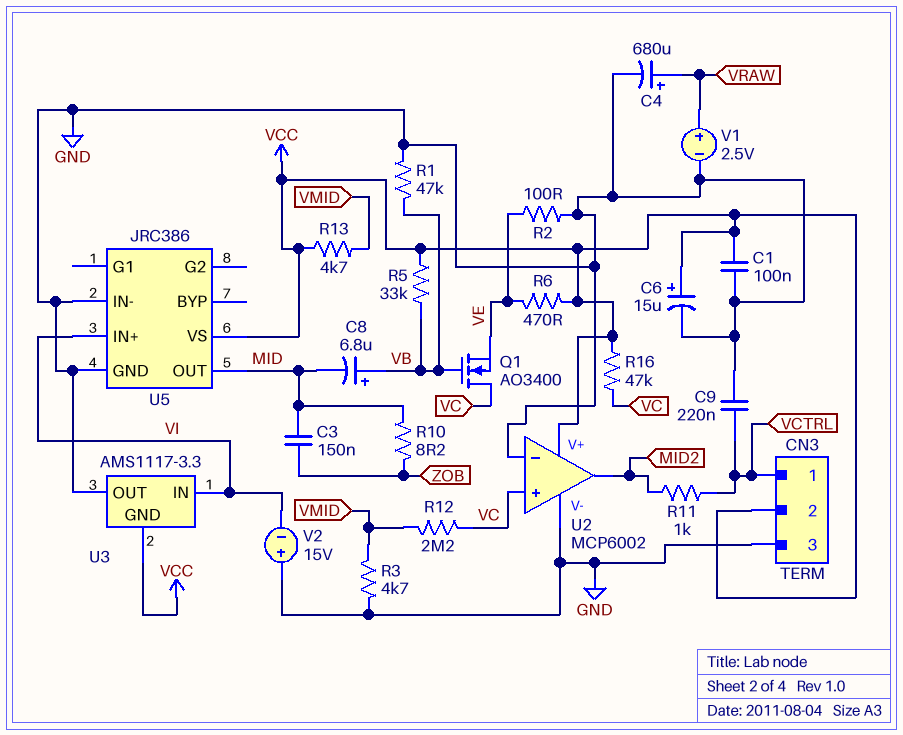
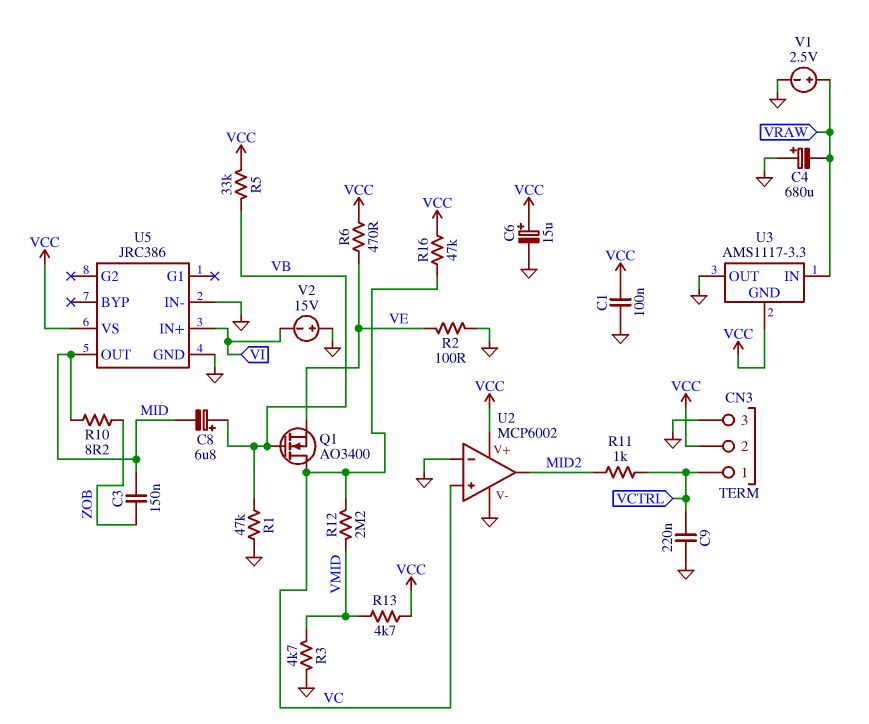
C4: 680uF (plus VRAW, minus GND) -> 680uF (plus GND, minus VRAW)
U3 pin IN: VI -> VRAW

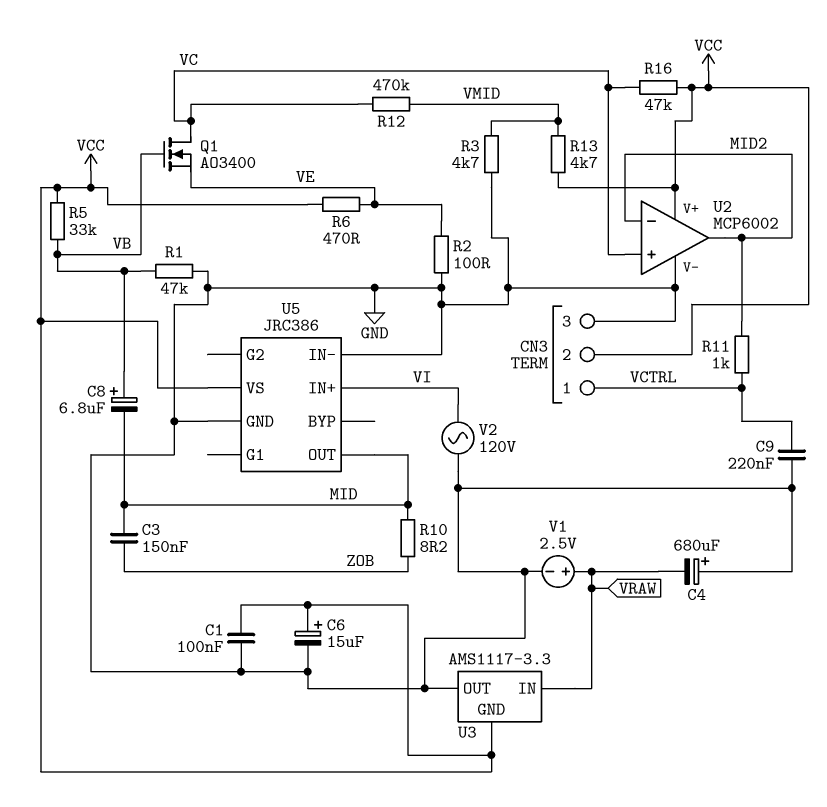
R12: 2.2M (VC, VMID) -> 470k (VC, VMID)
U2 pin in-: GND -> MID2
V2: 15V (plus GND, minus VI) -> AC 120V (GND, VI)

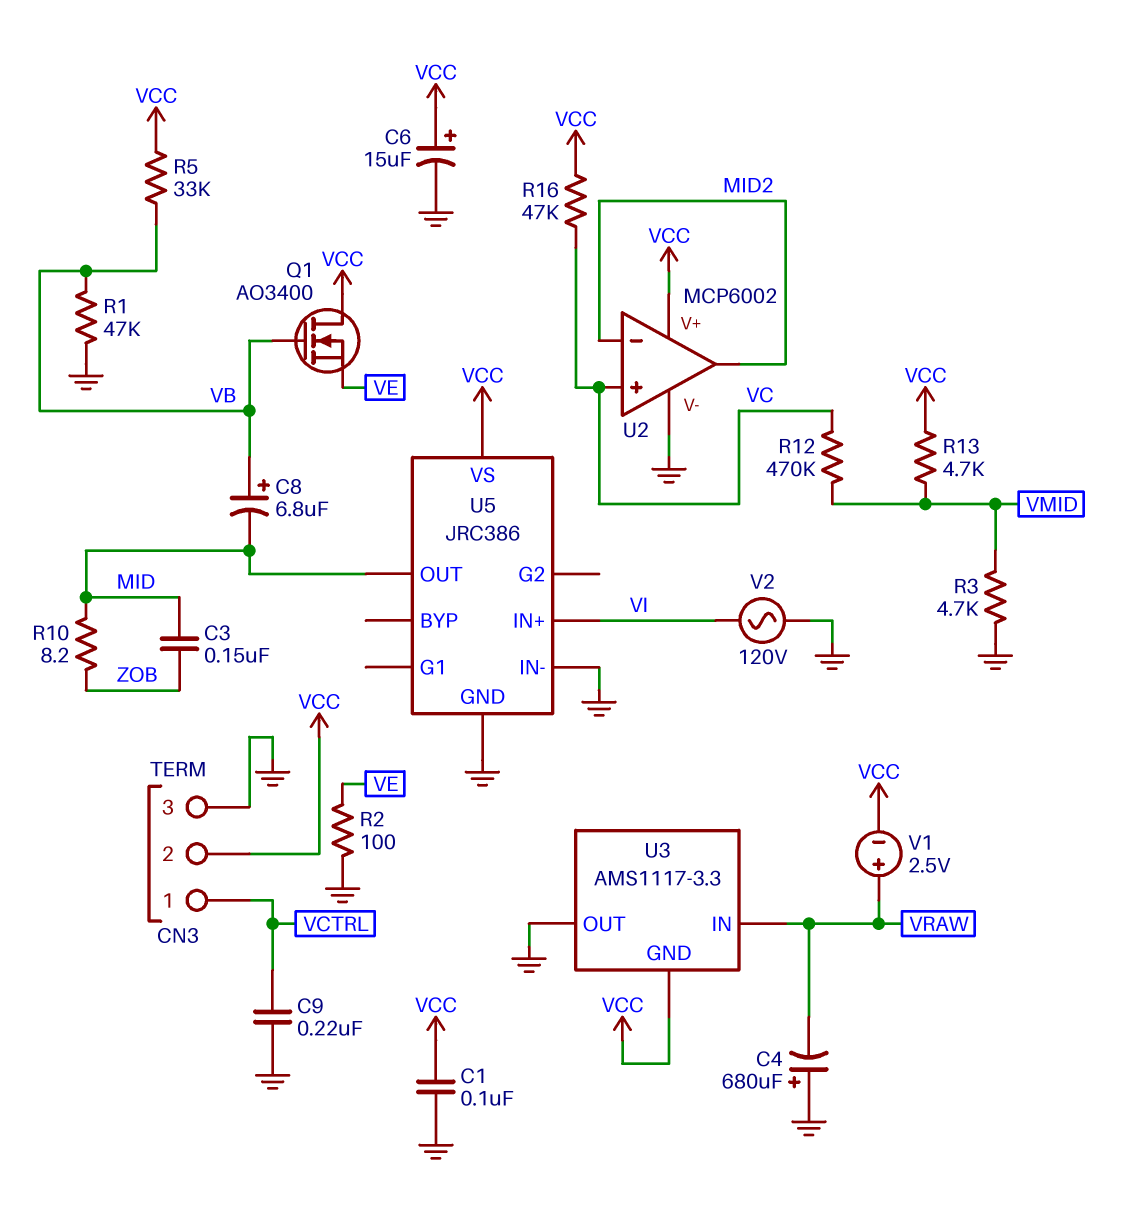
Q1: NMOS AO3400 (G VB, D VC, S VE) -> NMOS AO3400 (G VB, D VCC, S VE)
R6: 470 (VCC, VE) -> none
R11: 1k (MID2, VCTRL) -> none
V1: 2.5V (plus VRAW, minus GND) -> 2.5V (plus VRAW, minus VCC)

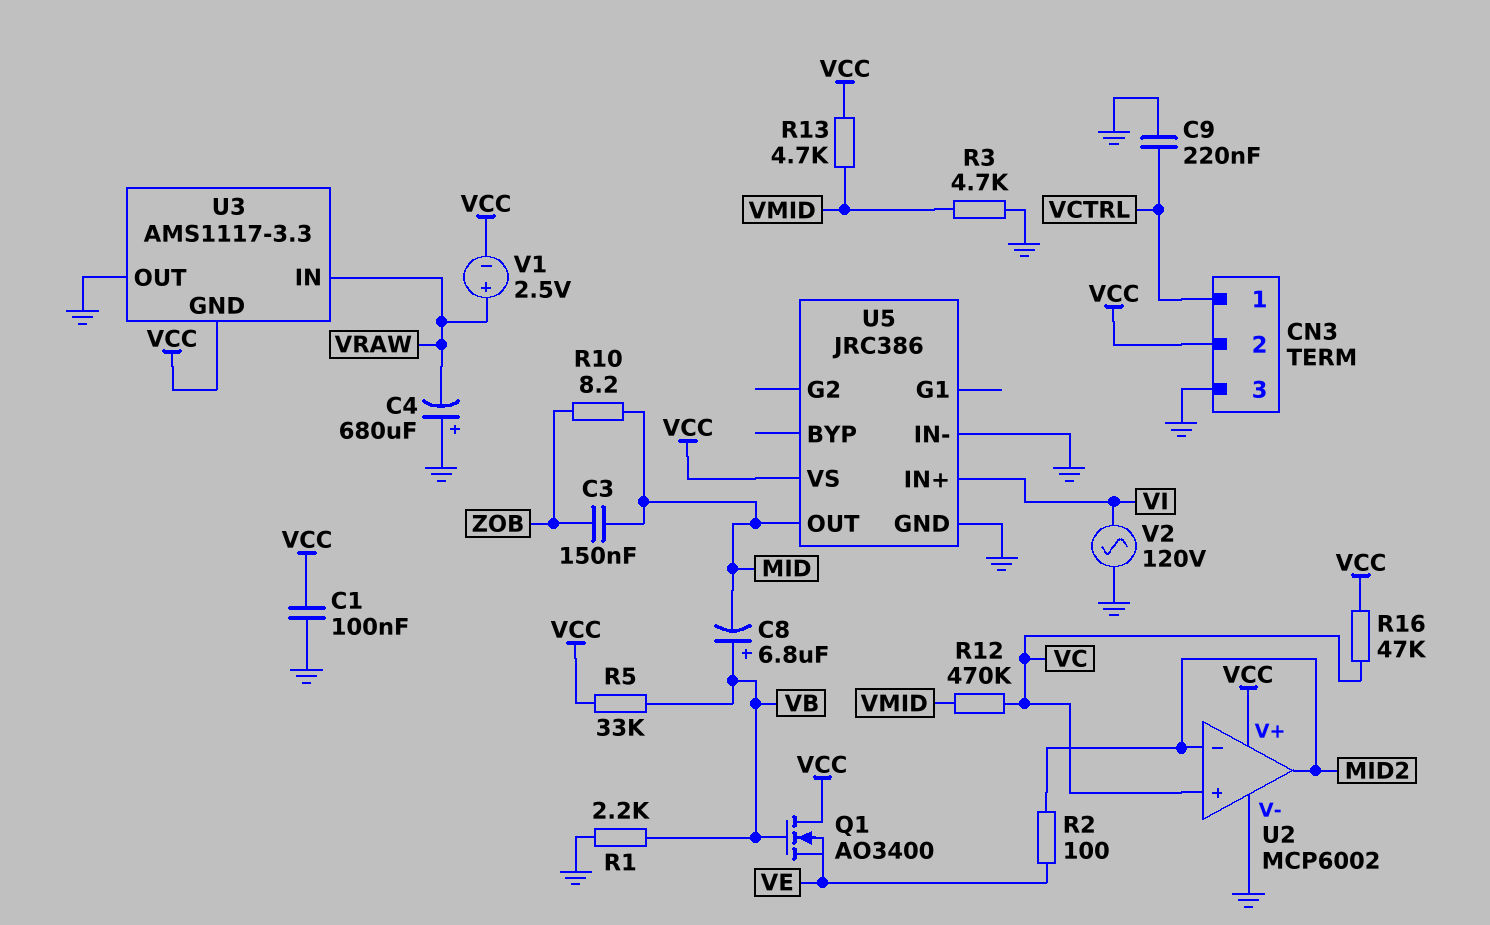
C6: 15uF (plus VCC, minus GND) -> none
R1: 47k (GND, VB) -> 2.2k (GND, VB)
R2: 100 (GND, VE) -> 100 (MID2, VE)

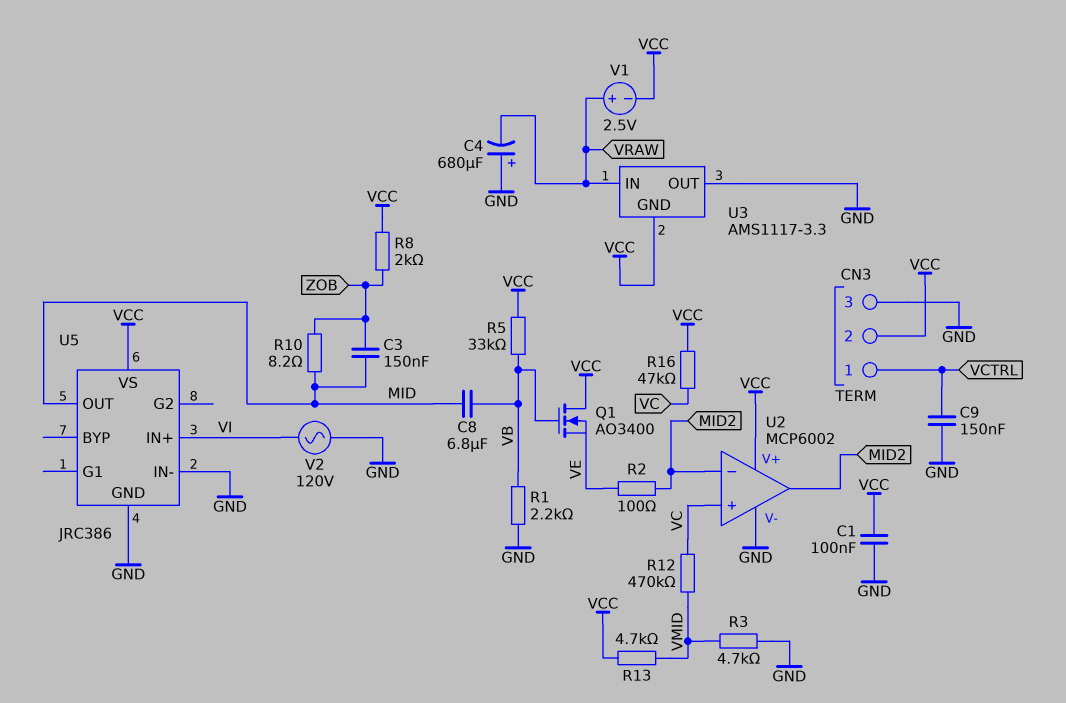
C8: 6.8uF (plus VB, minus MID) -> 6.8uF (MID, VB)
C9: 220nF (GND, VCTRL) -> 150nF (GND, VCTRL)
R8: none -> 2k (VCC, ZOB)

